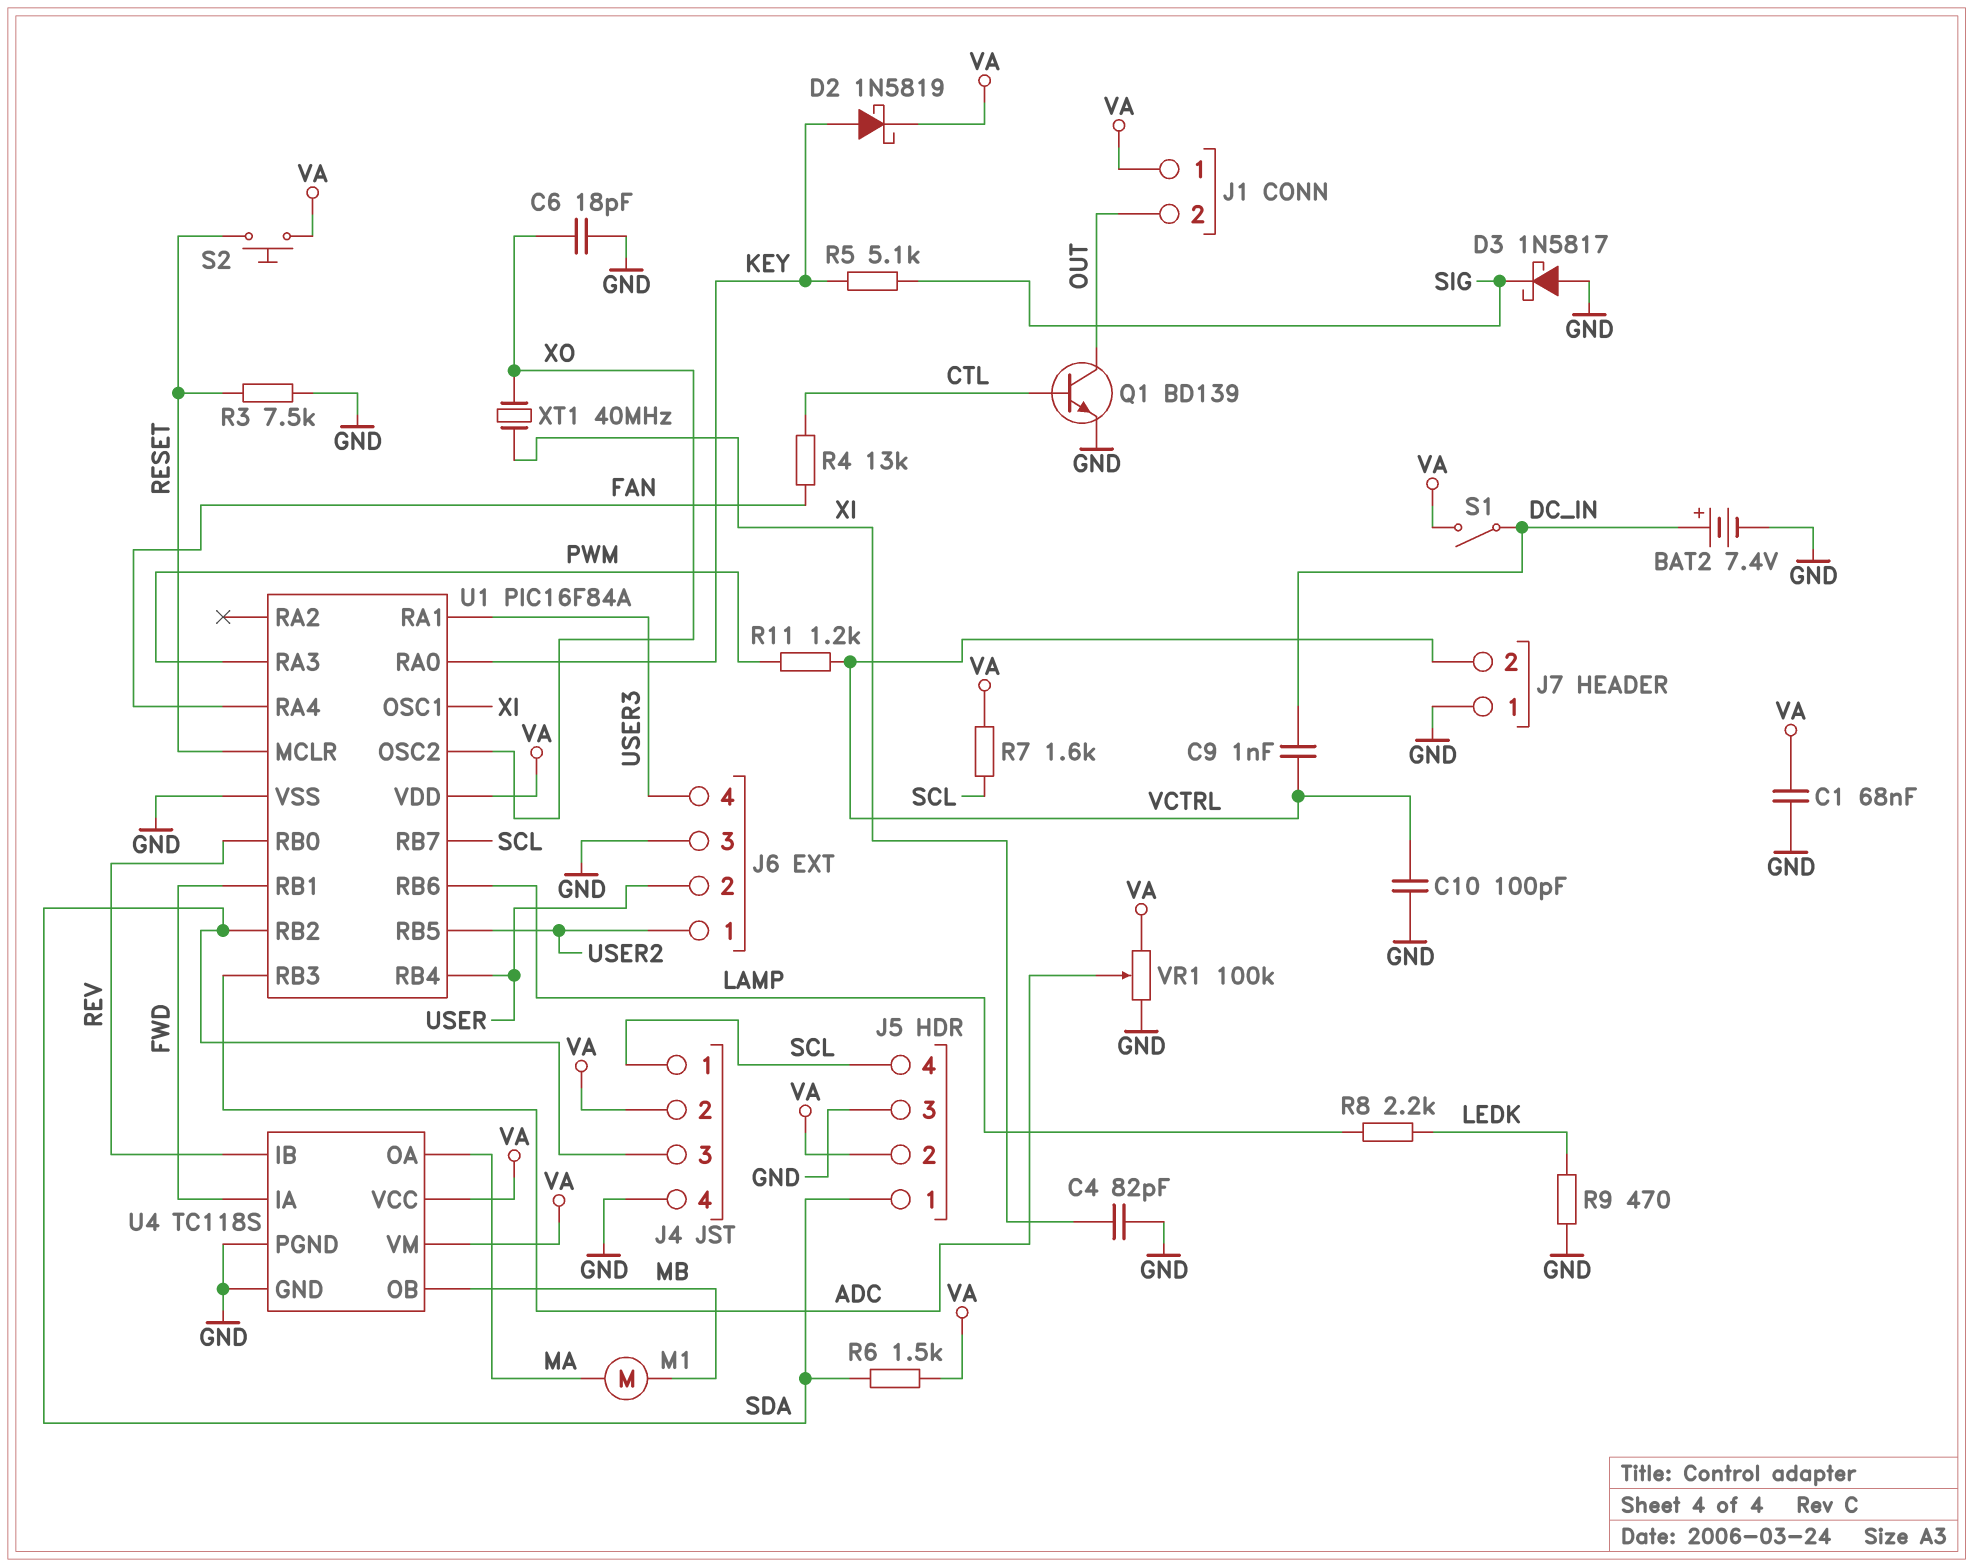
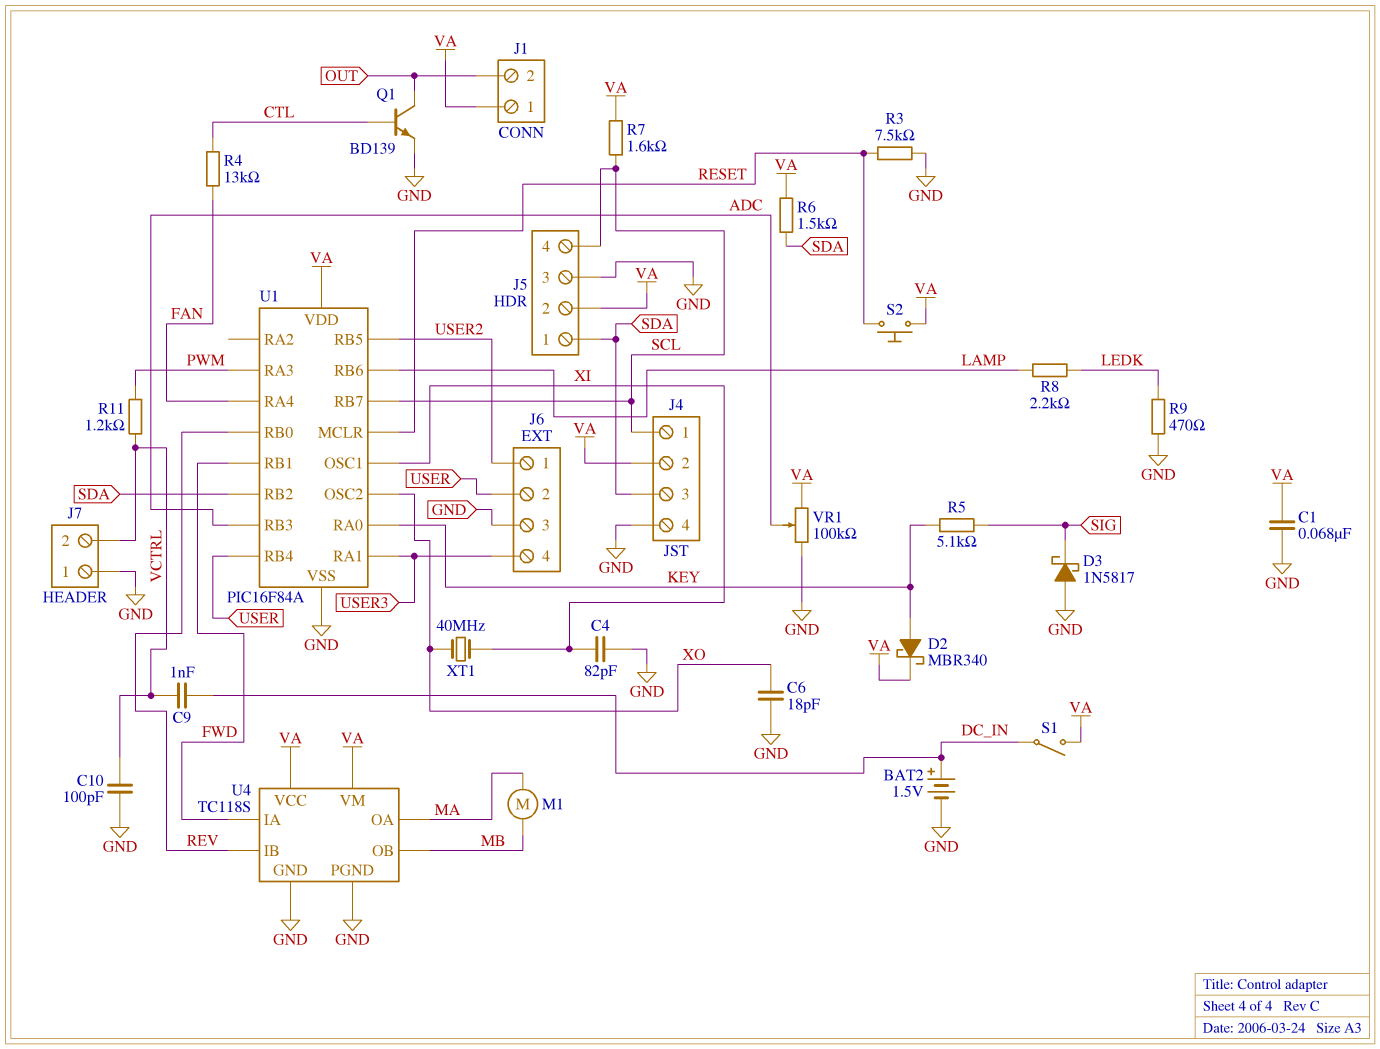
BAT2: 7.4V (plus DC_IN, minus GND) -> 1.5V (plus DC_IN, minus GND)
D2: schottky 1N5819 (A KEY, K VA) -> schottky MBR340 (A KEY, K VA)

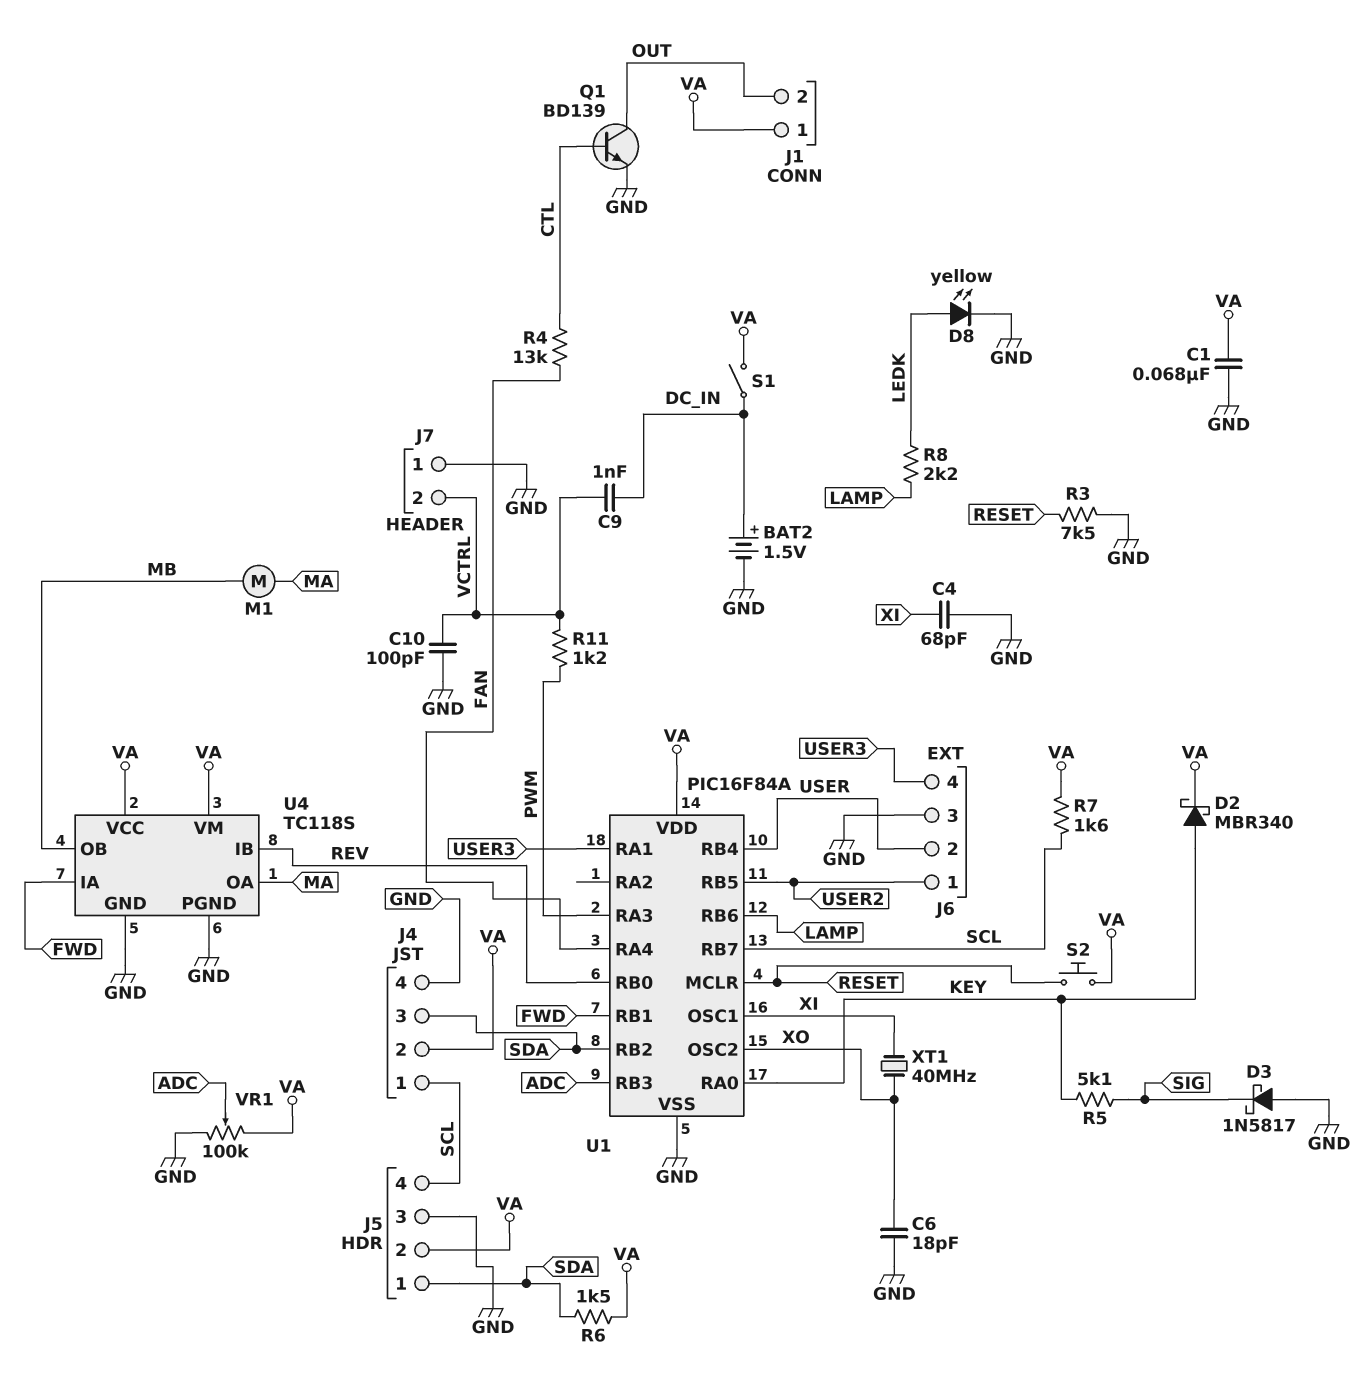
C4: 82pF (GND, XI) -> 68pF (GND, XI)
D8: none -> LED yellow (A LEDK, K GND)
R9: 470 (GND, LEDK) -> none

